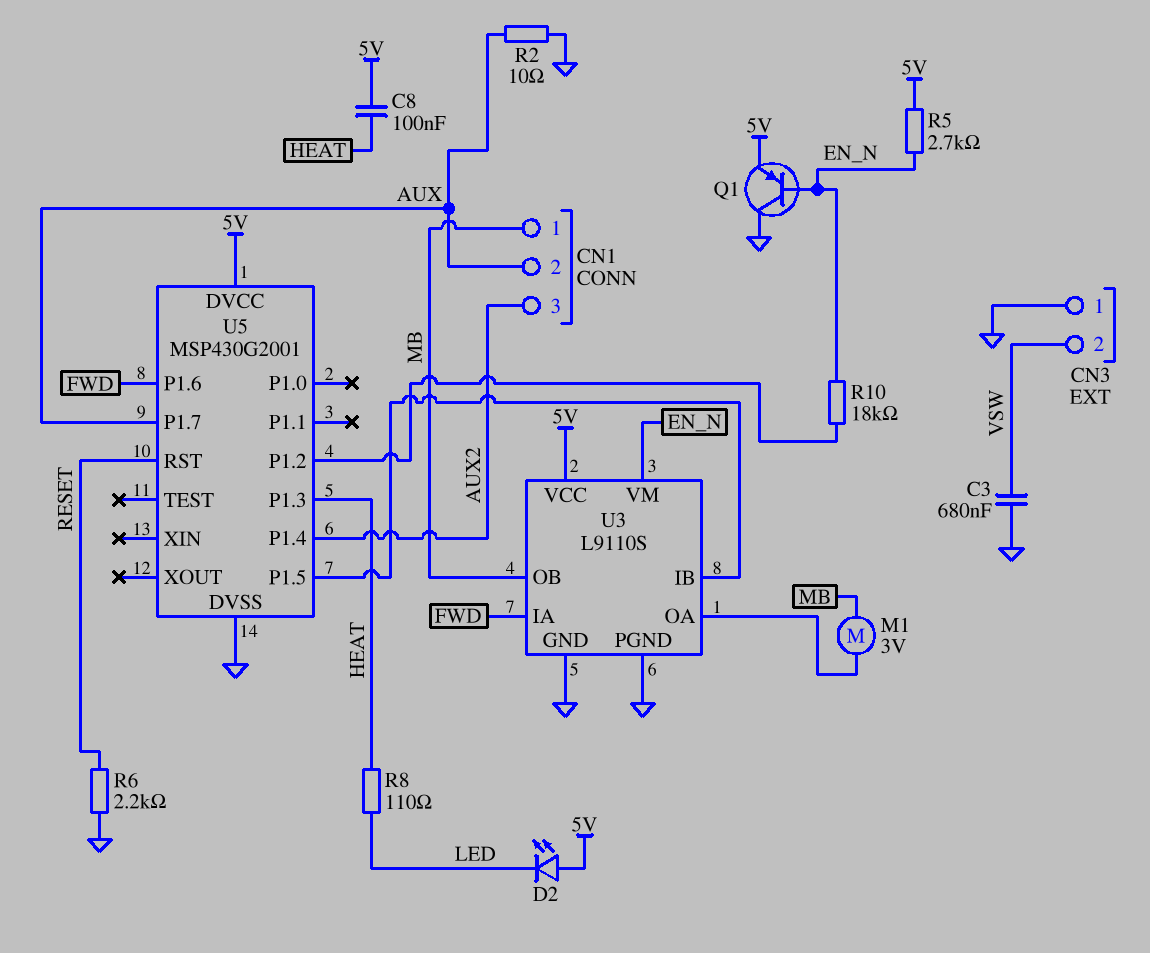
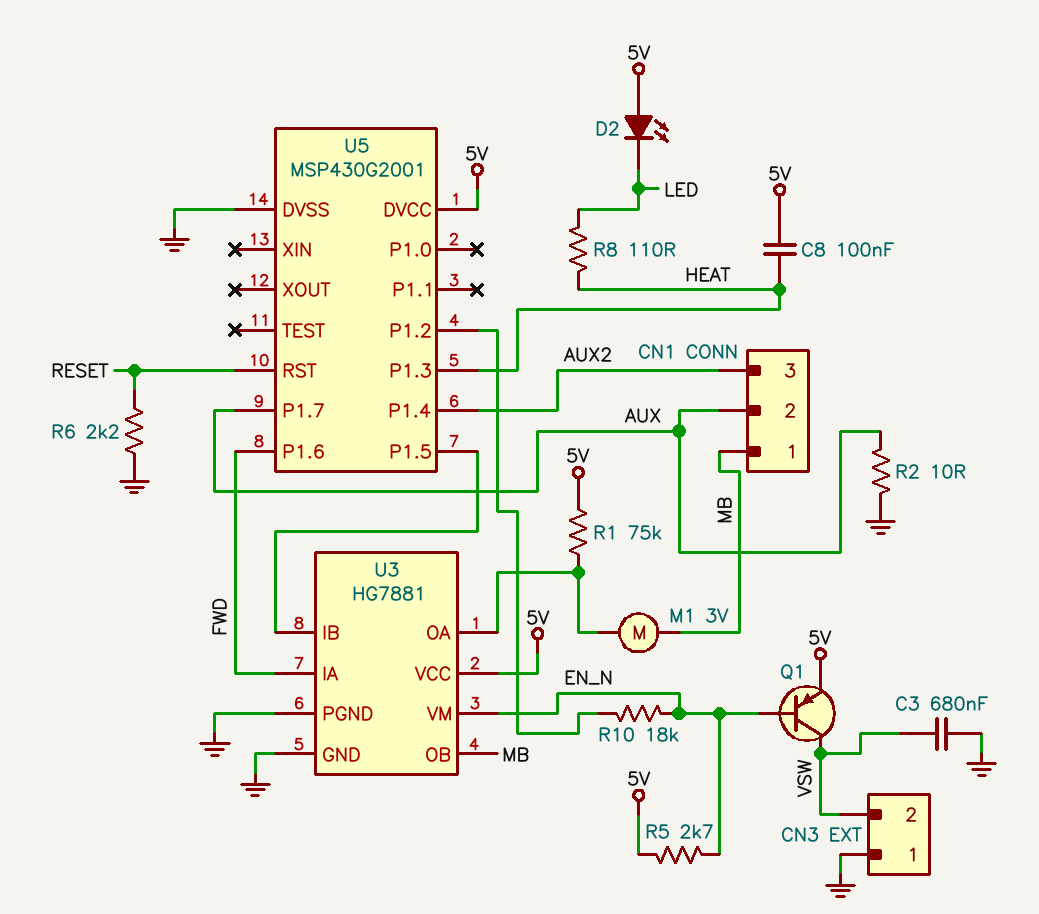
Q1: PNP (B EN_N, C GND, E 5V) -> PNP (B EN_N, C VSW, E 5V)
R1: none -> 75k (5V, U3/OA)
U3: L9110S -> HG7881

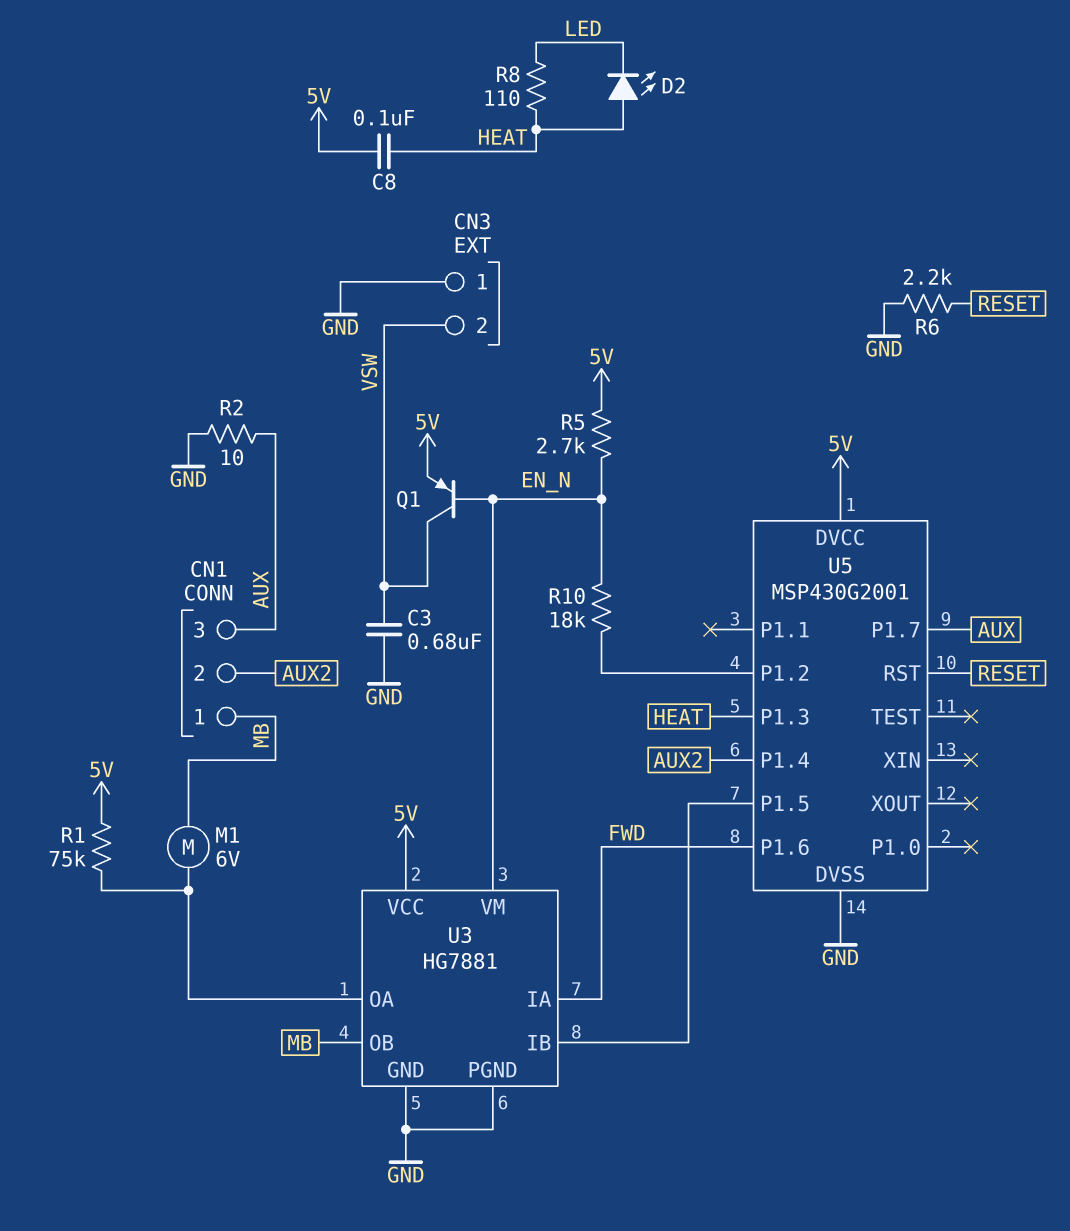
CN1 pin 2: AUX -> AUX2
CN1 pin 3: AUX2 -> AUX
D2: LED (A 5V, K LED) -> LED (A HEAT, K LED)
M1: motor 3V (MB, U3/OA) -> motor 6V (MB, U3/OA)

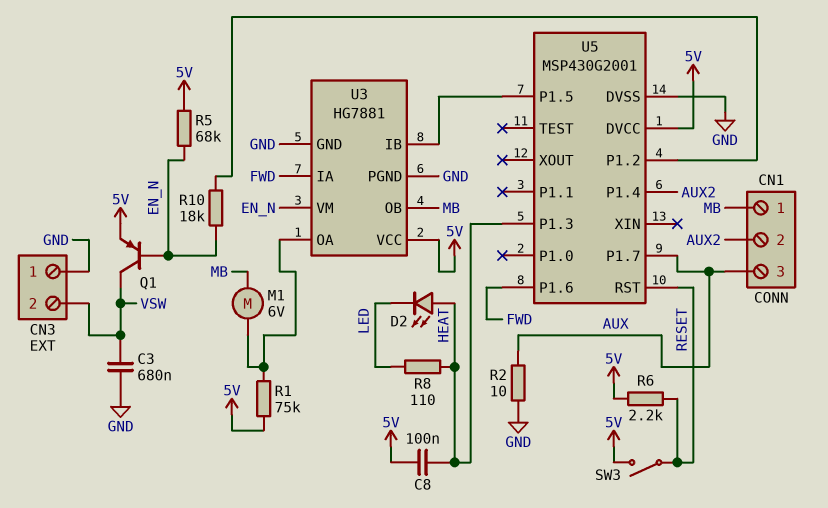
R5: 2.7k (5V, EN_N) -> 68k (5V, EN_N)
R6: 2.2k (GND, RESET) -> 2.2k (5V, RESET)
SW3: none -> switch (5V, RESET)

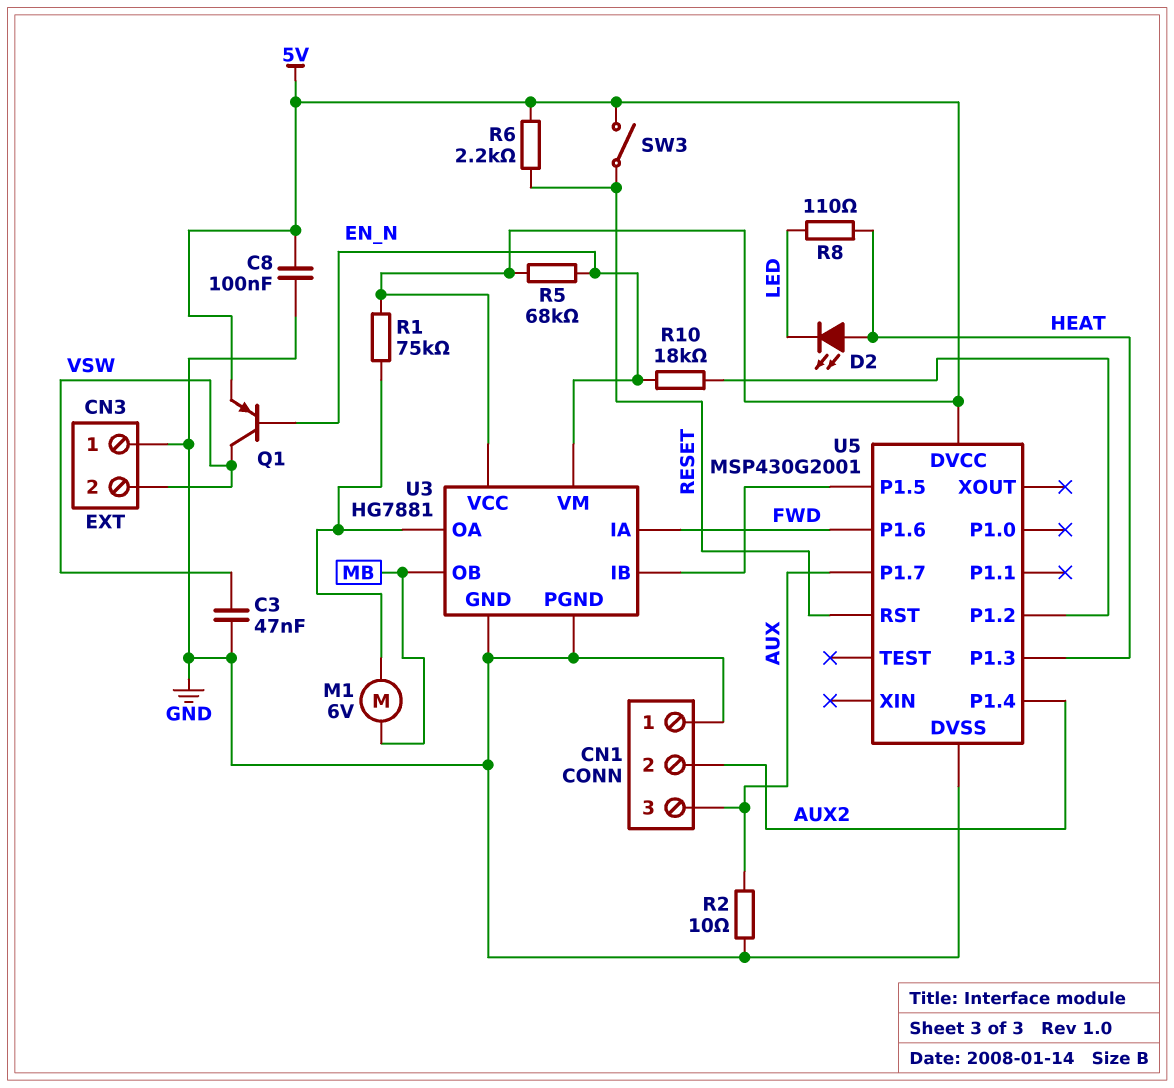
C3: 680nF (GND, VSW) -> 47nF (GND, VSW)
C8: 100nF (5V, HEAT) -> 100nF (5V, GND)
CN1 pin 1: MB -> GND

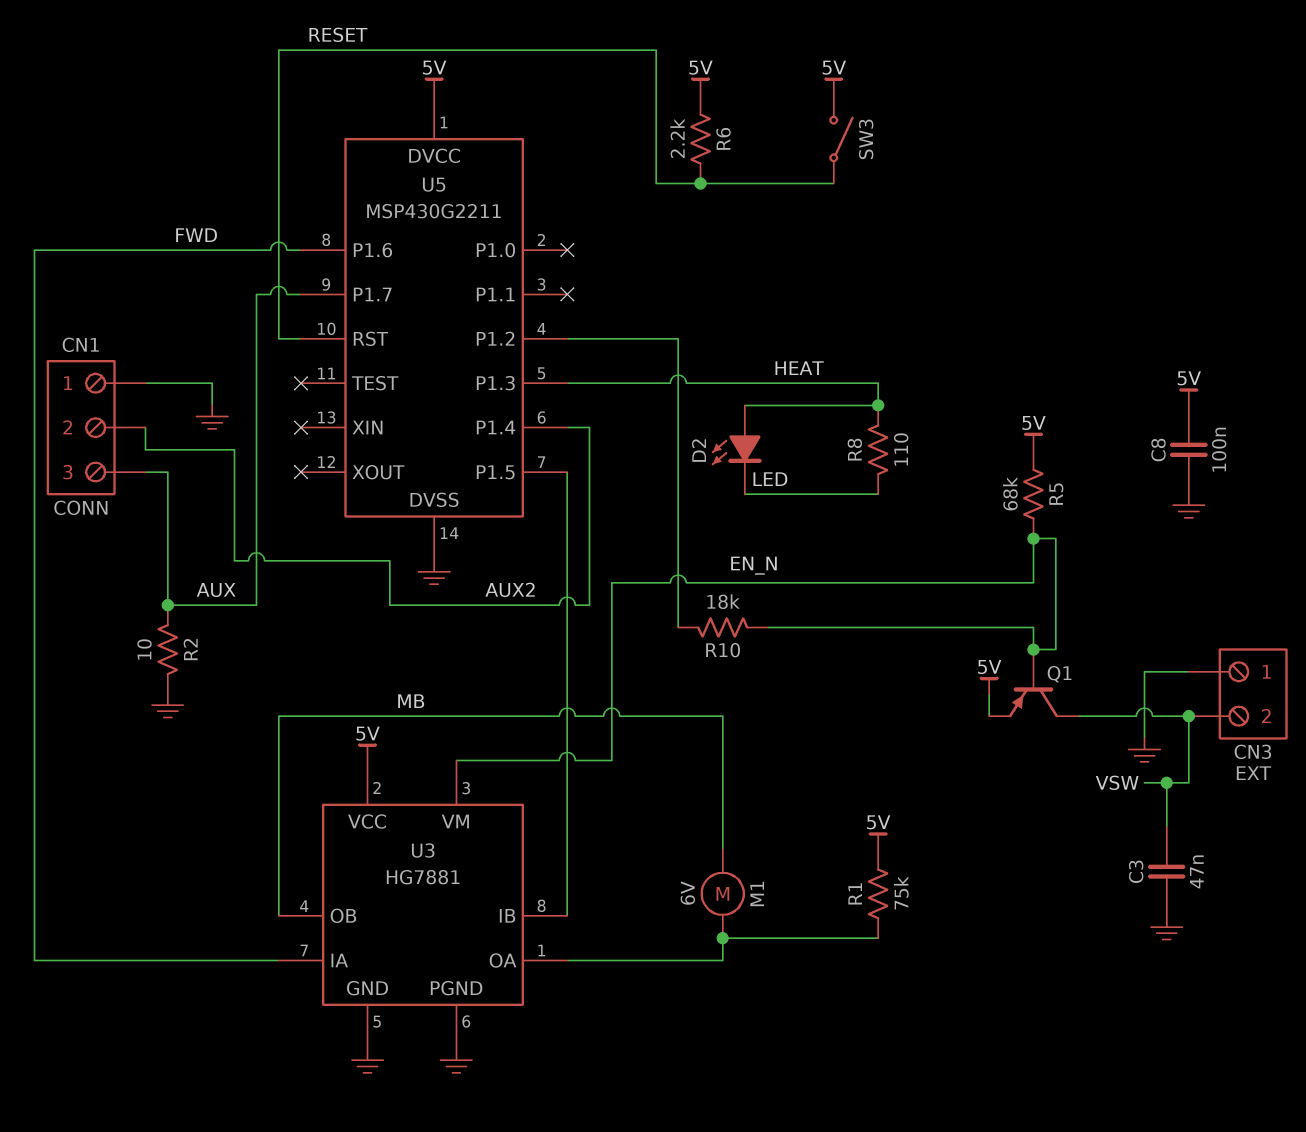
U5: MSP430G2001 -> MSP430G2211

